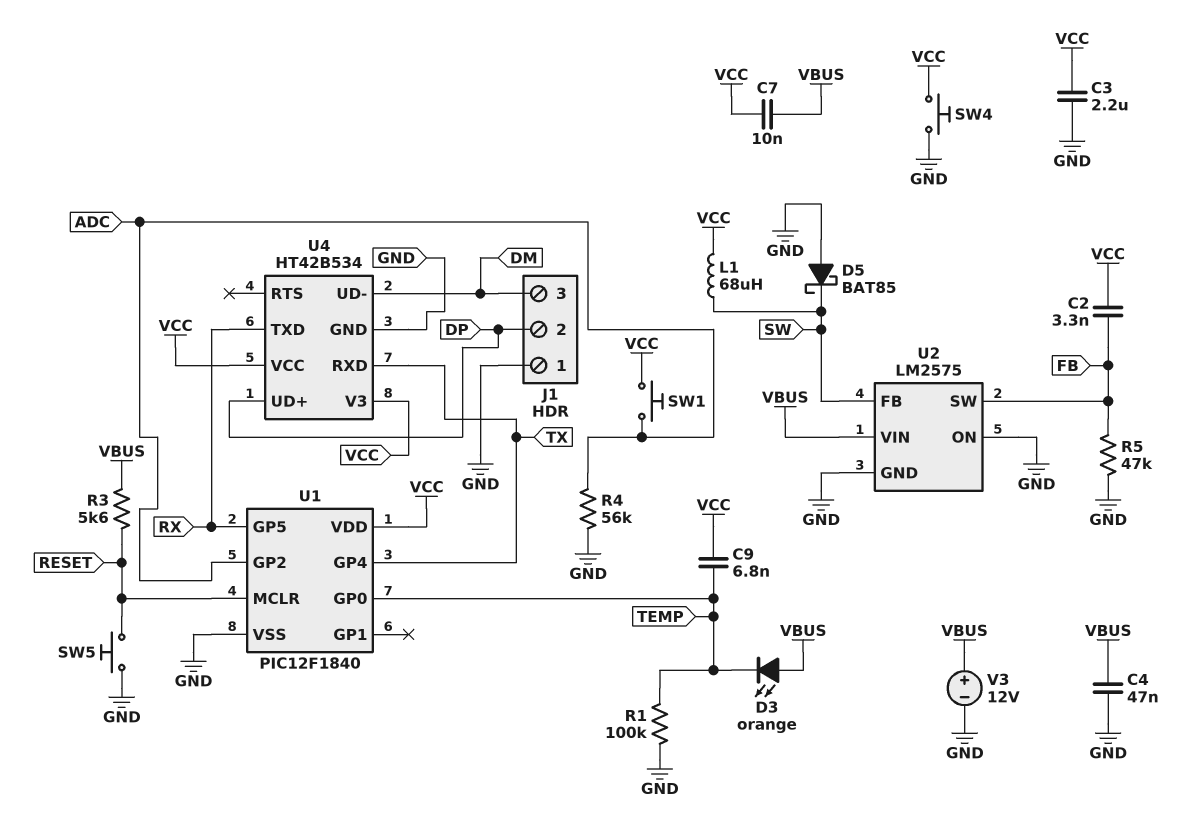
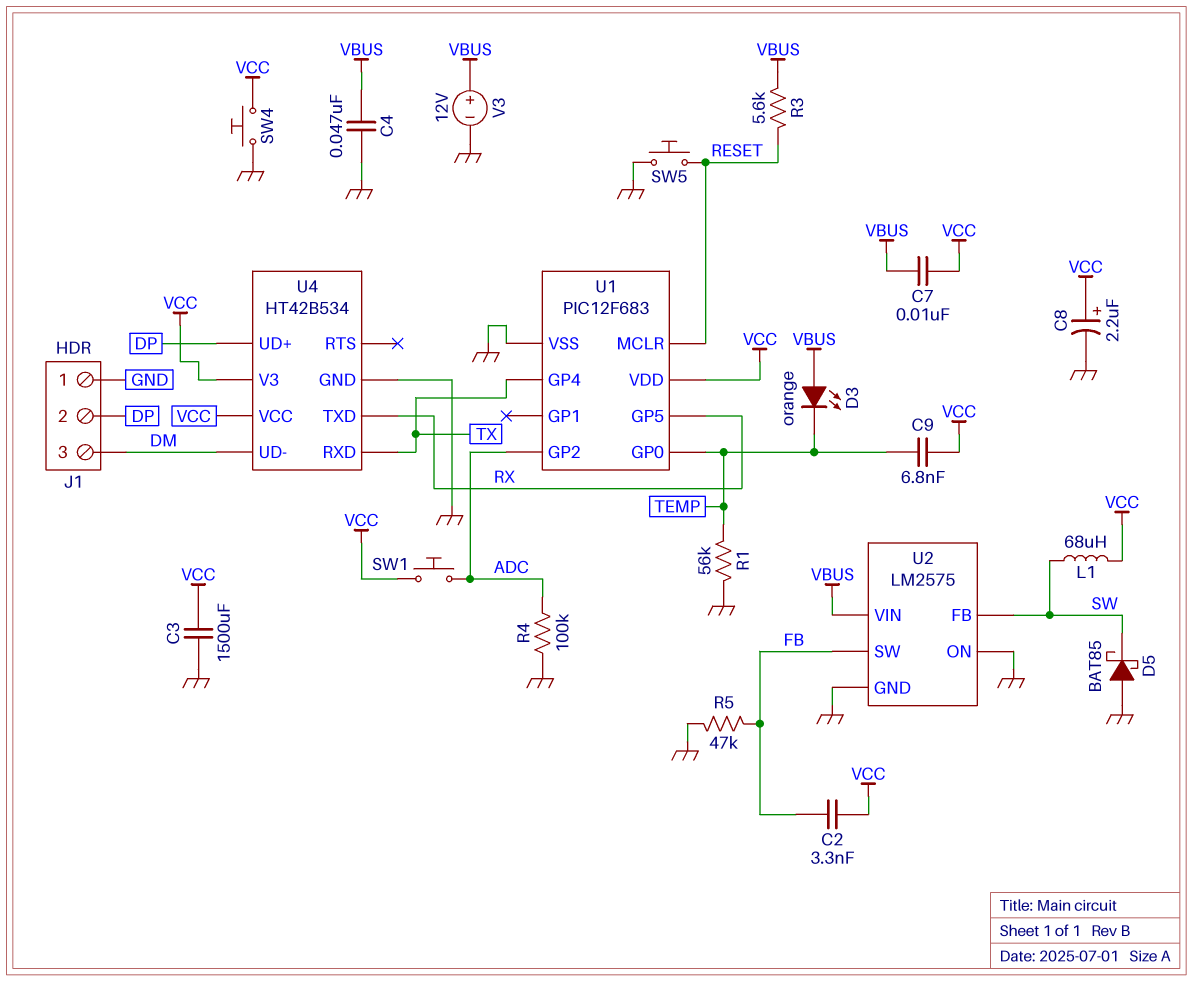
C3: 2.2uF (GND, VCC) -> 1500uF (GND, VCC)
C8: none -> 2.2uF (plus VCC, minus GND)
R1: 100k (GND, TEMP) -> 56k (GND, TEMP)
R4: 56k (ADC, GND) -> 100k (ADC, GND)
U1: PIC12F1840 -> PIC12F683

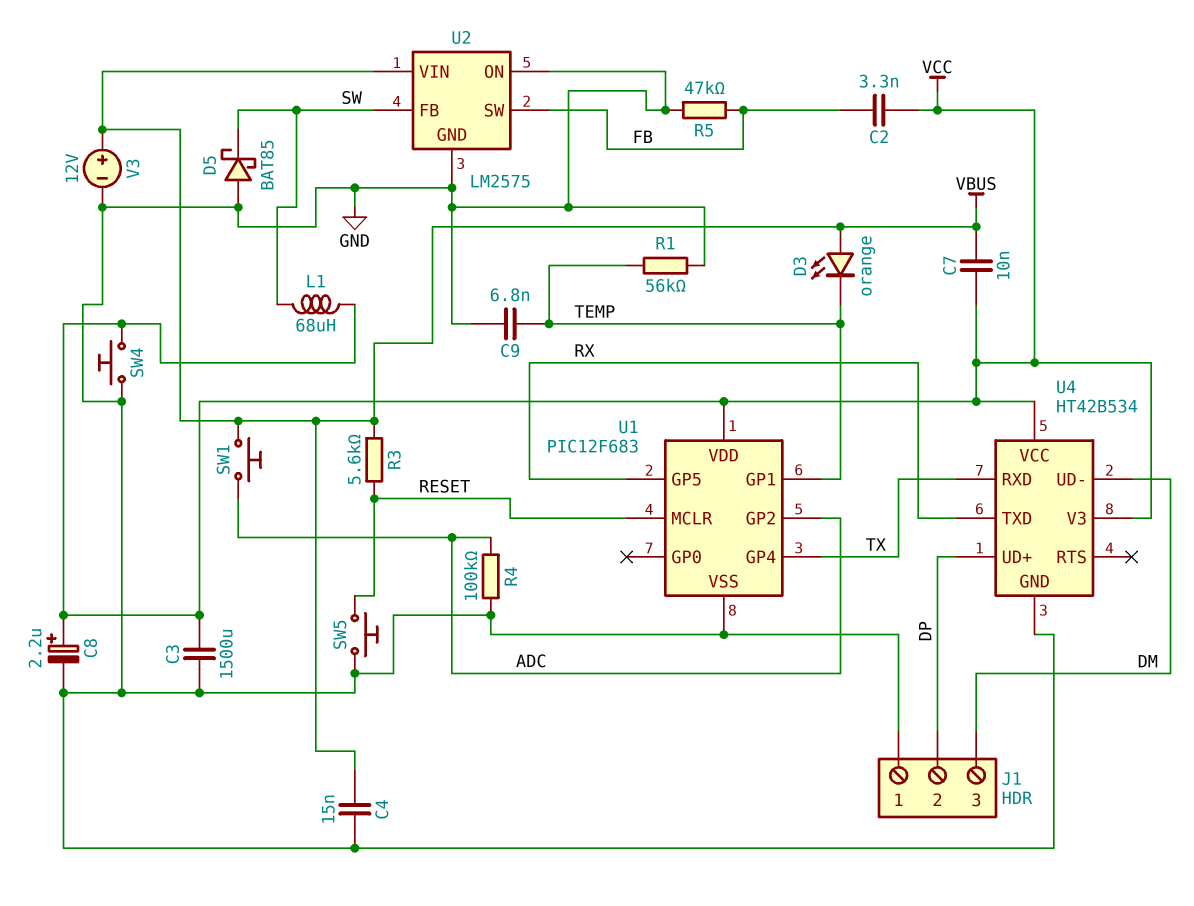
C4: 47nF (GND, VBUS) -> 15nF (GND, VBUS)
C9: 6.8nF (TEMP, VCC) -> 6.8nF (GND, TEMP)
SW1: button (ADC, VCC) -> button (ADC, VBUS)
U1 pin GP0: TEMP -> none
U1 pin GP1: none -> TEMP

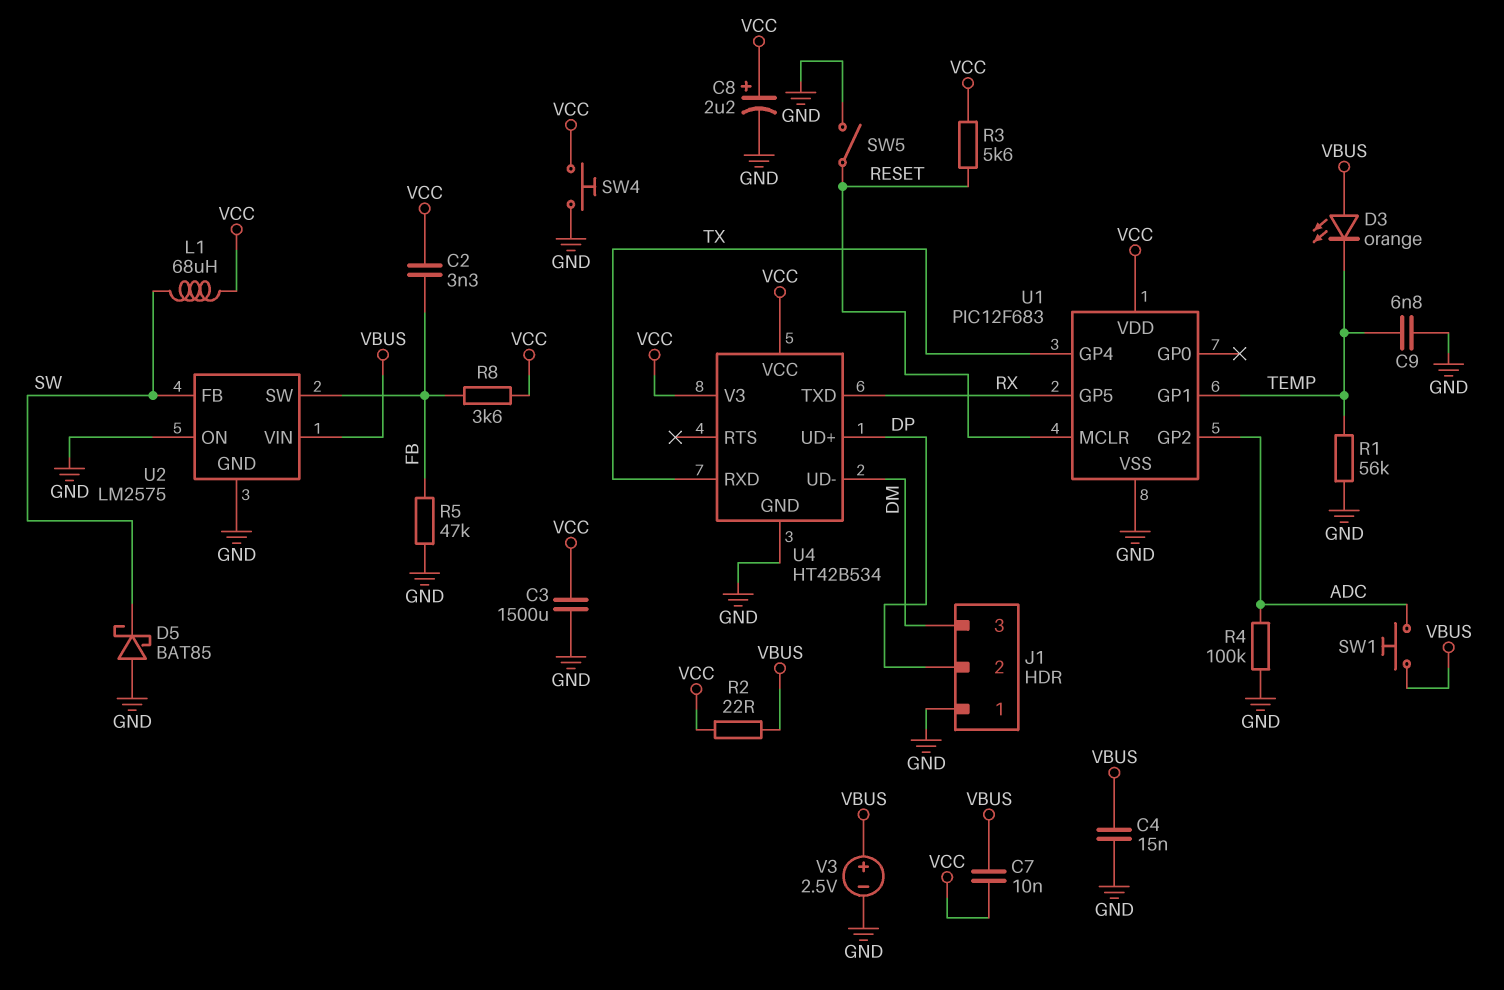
R2: none -> 22 (VBUS, VCC)
R3: 5.6k (RESET, VBUS) -> 5.6k (RESET, VCC)
R8: none -> 3.6k (FB, VCC)
SW5: button (GND, RESET) -> switch (GND, RESET)
V3: 12V (plus VBUS, minus GND) -> 2.5V (plus VBUS, minus GND)

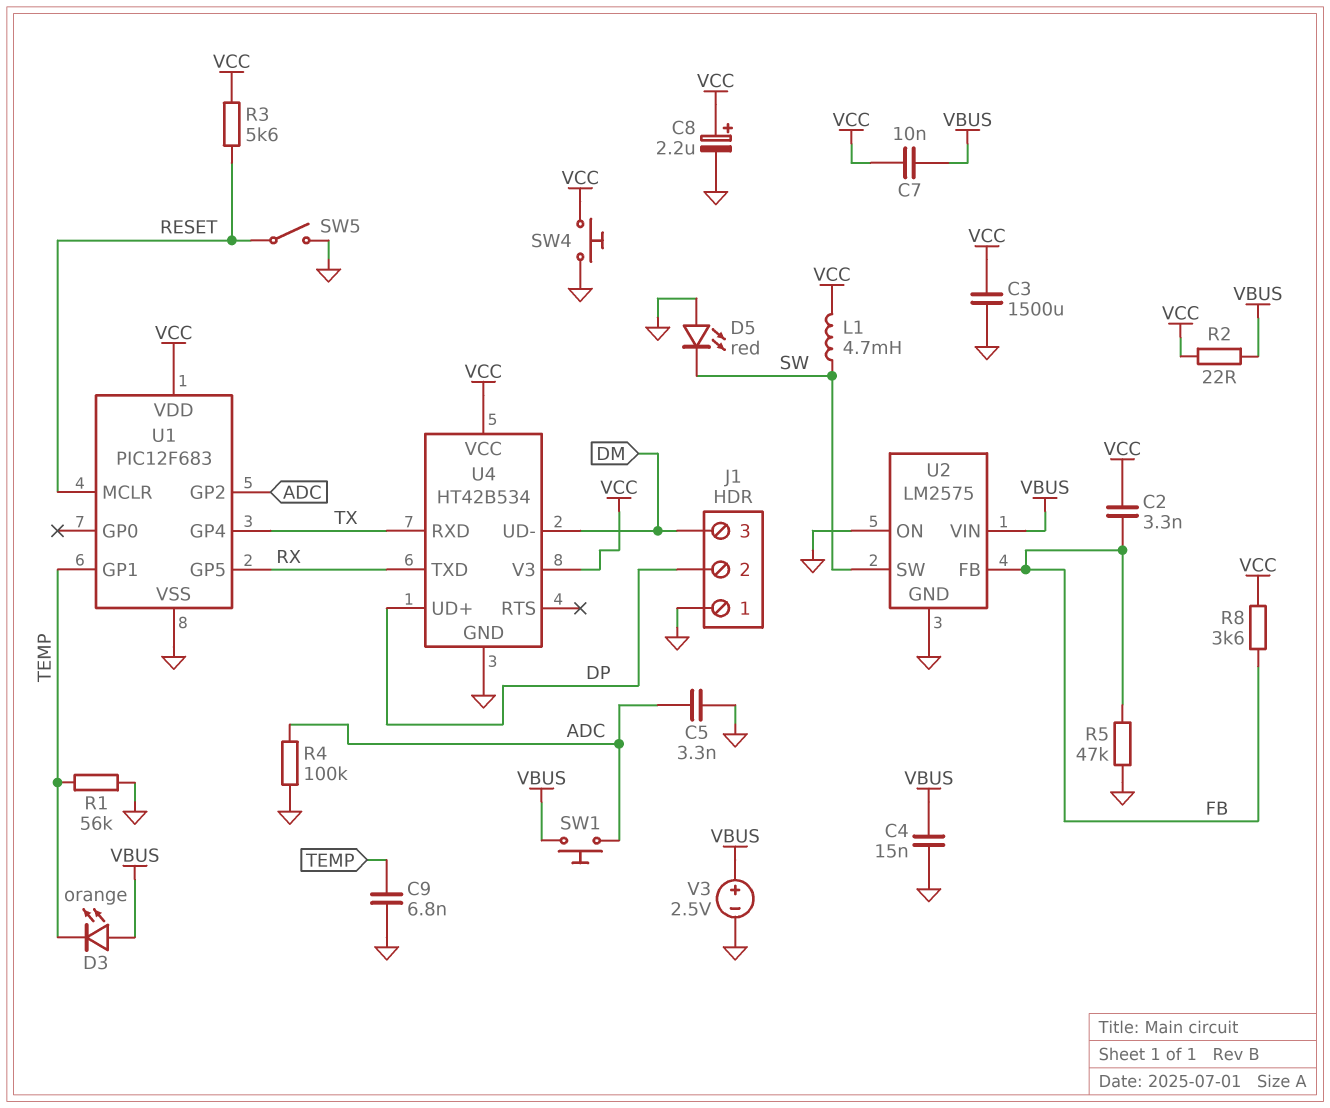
C5: none -> 3.3nF (ADC, GND)
D5: schottky BAT85 (A GND, K SW) -> LED red (A GND, K SW)
L1: 68uH (SW, VCC) -> 4.7mH (SW, VCC)
U2 pin FB: SW -> FB
U2 pin SW: FB -> SW

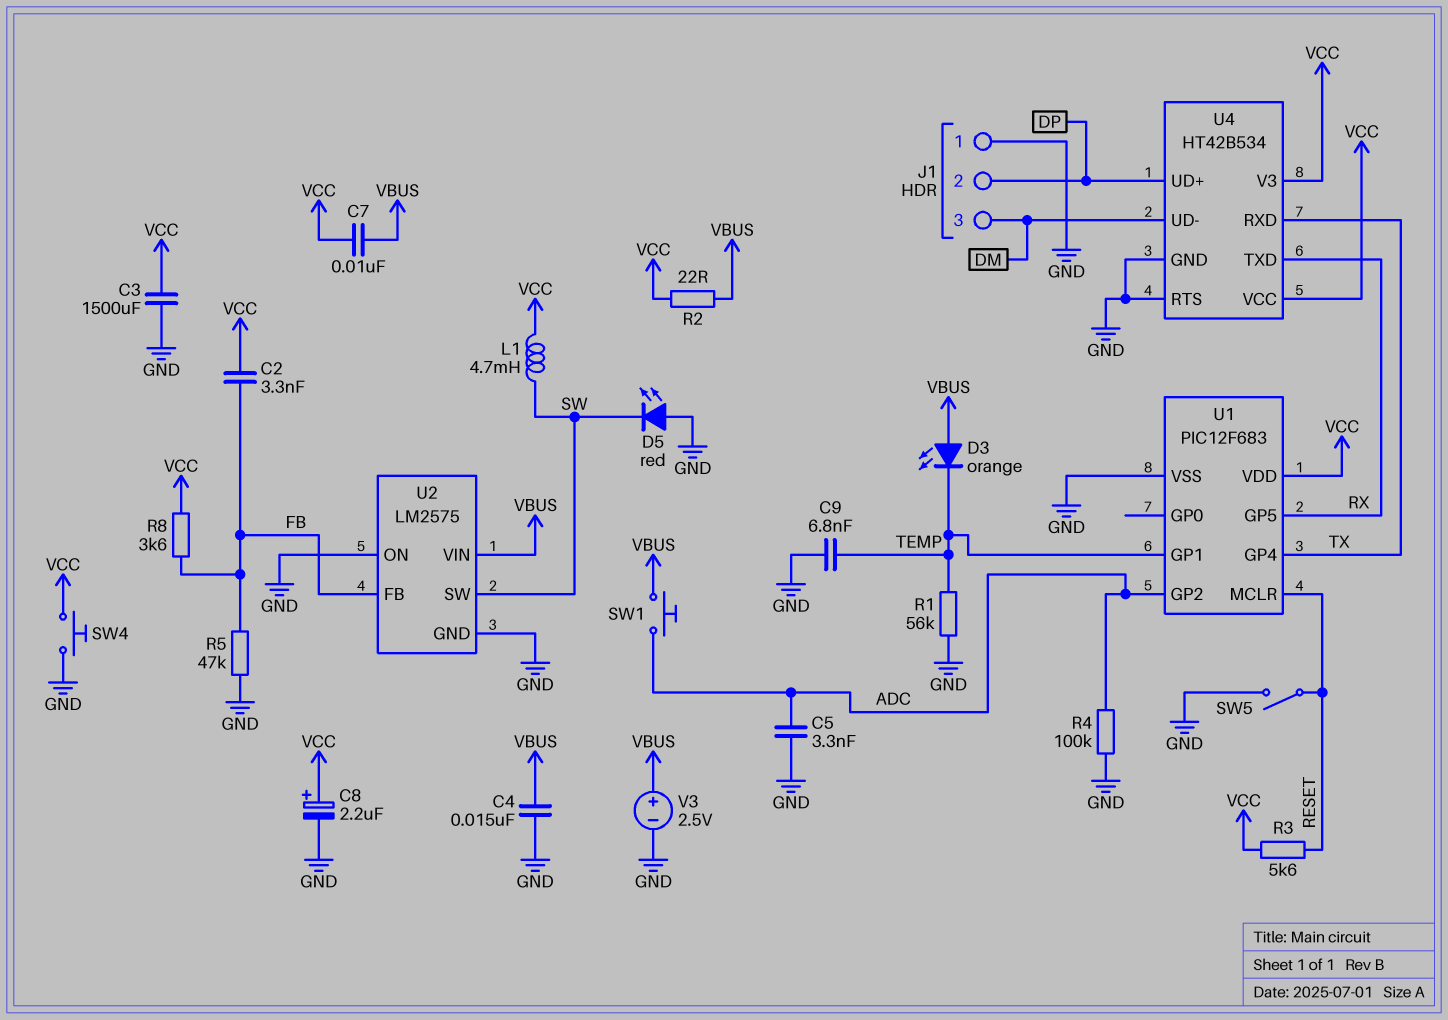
U4 pin RTS: none -> GND

